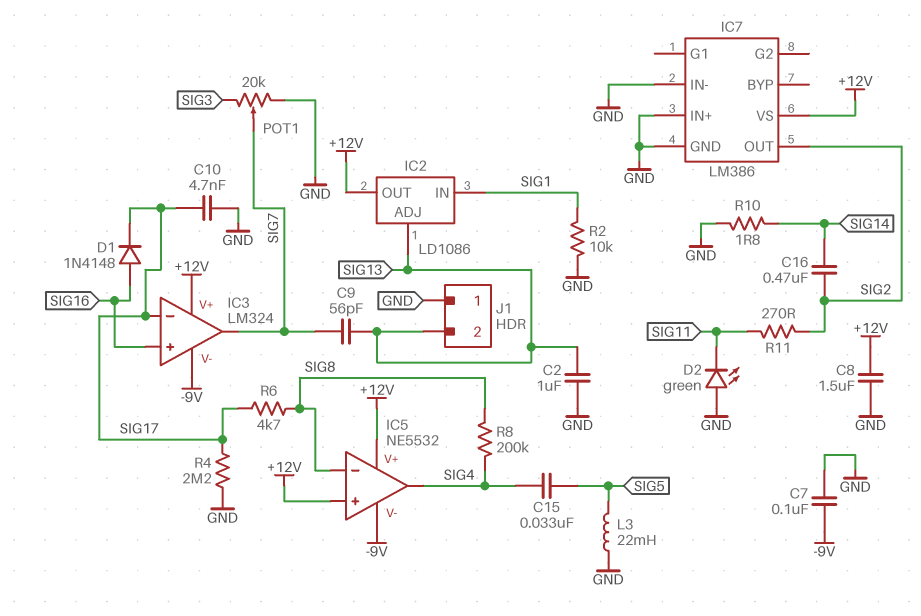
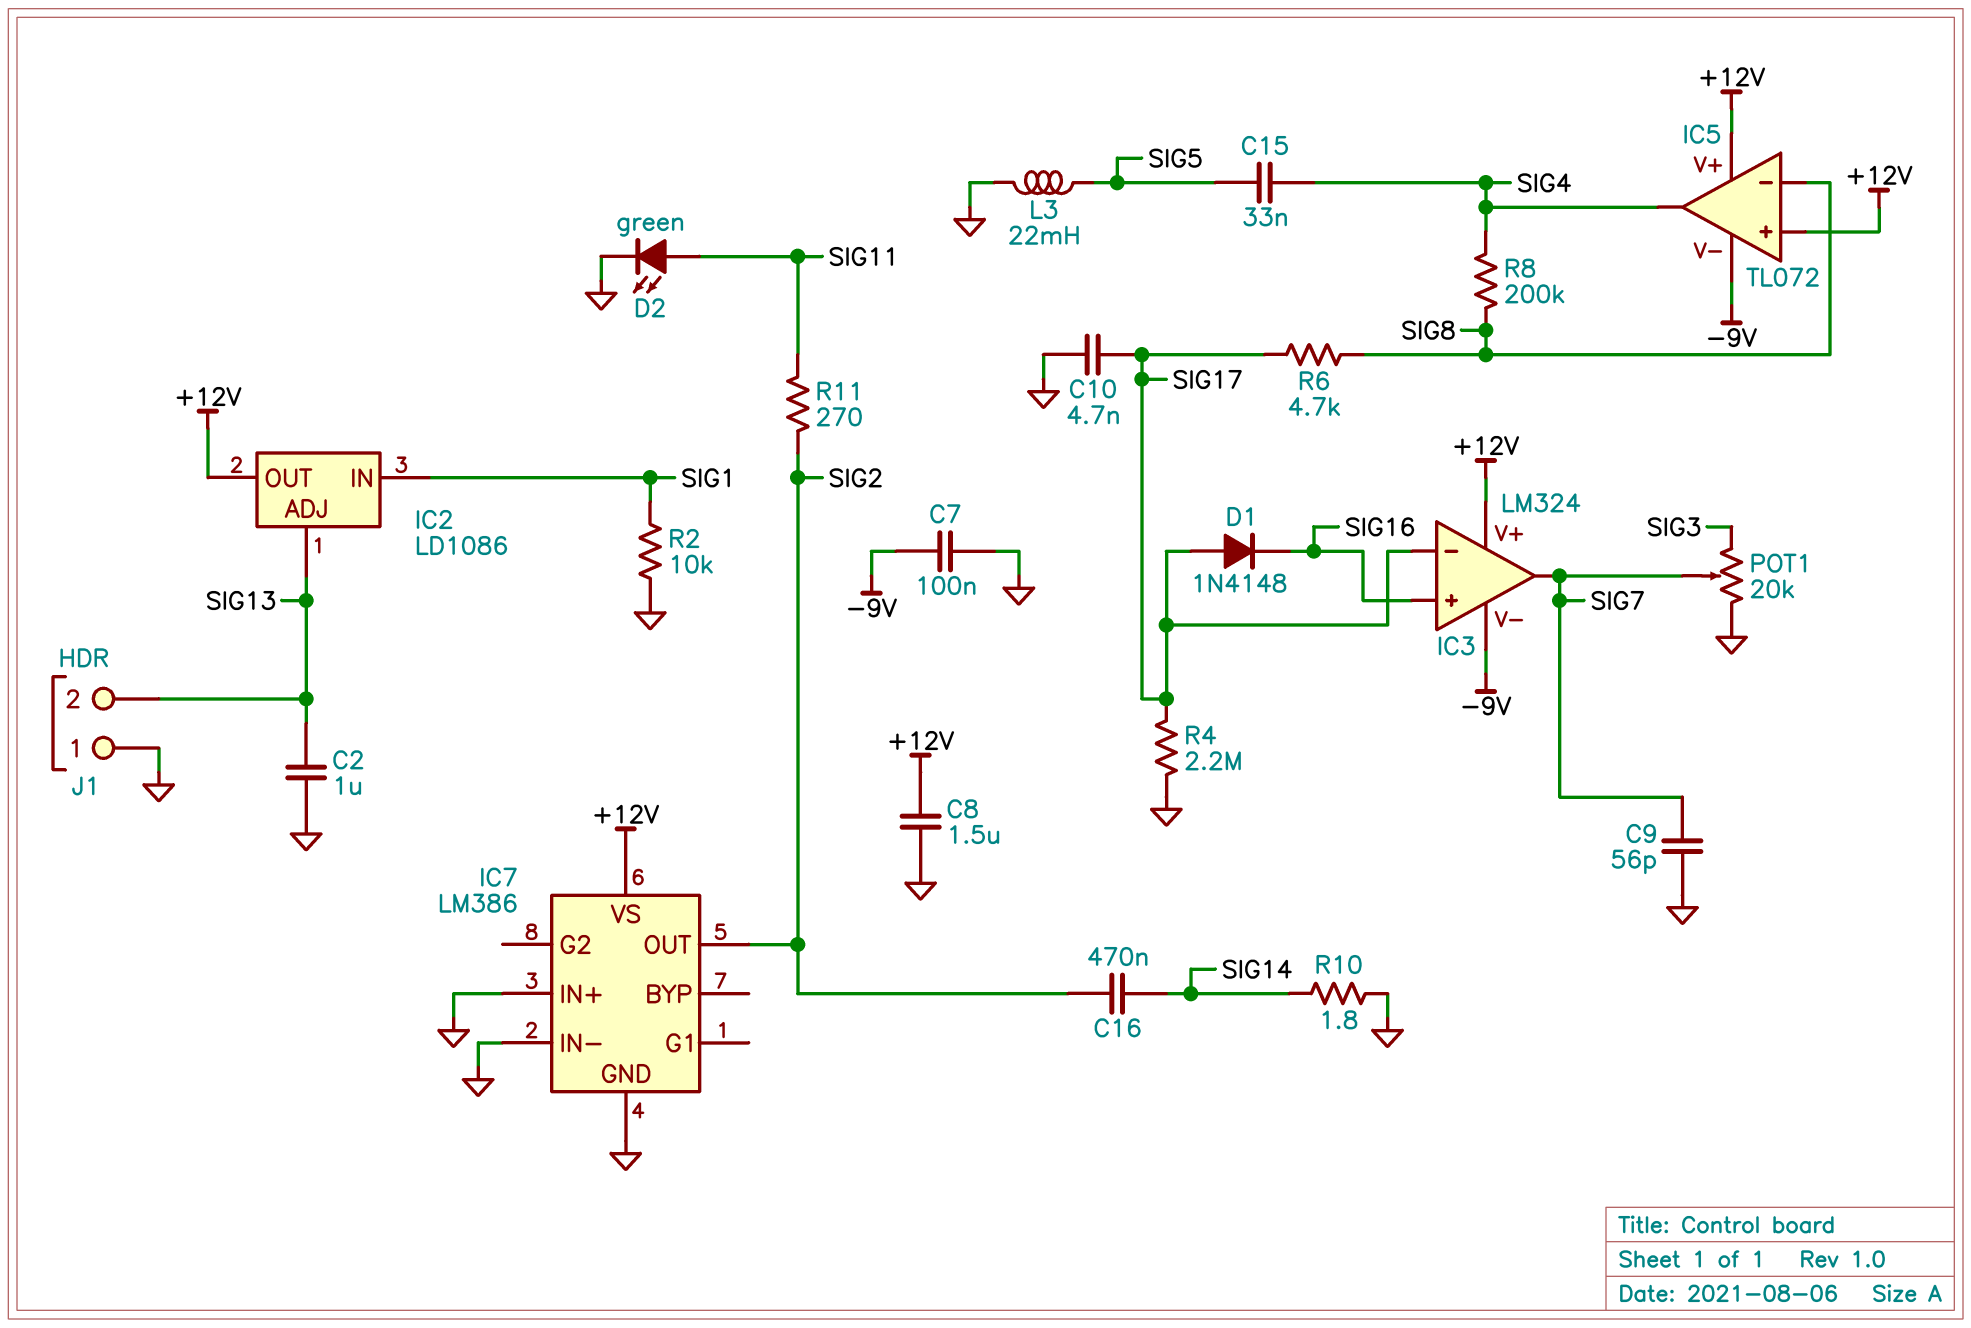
C9: 56pF (SIG7, SIG13) -> 56pF (GND, SIG7)
D1: diode 1N4148 (A SIG16, K SIG17) -> diode 1N4148 (A SIG17, K SIG16)
D2: LED green (A GND, K SIG11) -> LED green (A SIG11, K GND)
IC5: NE5532 -> TL072

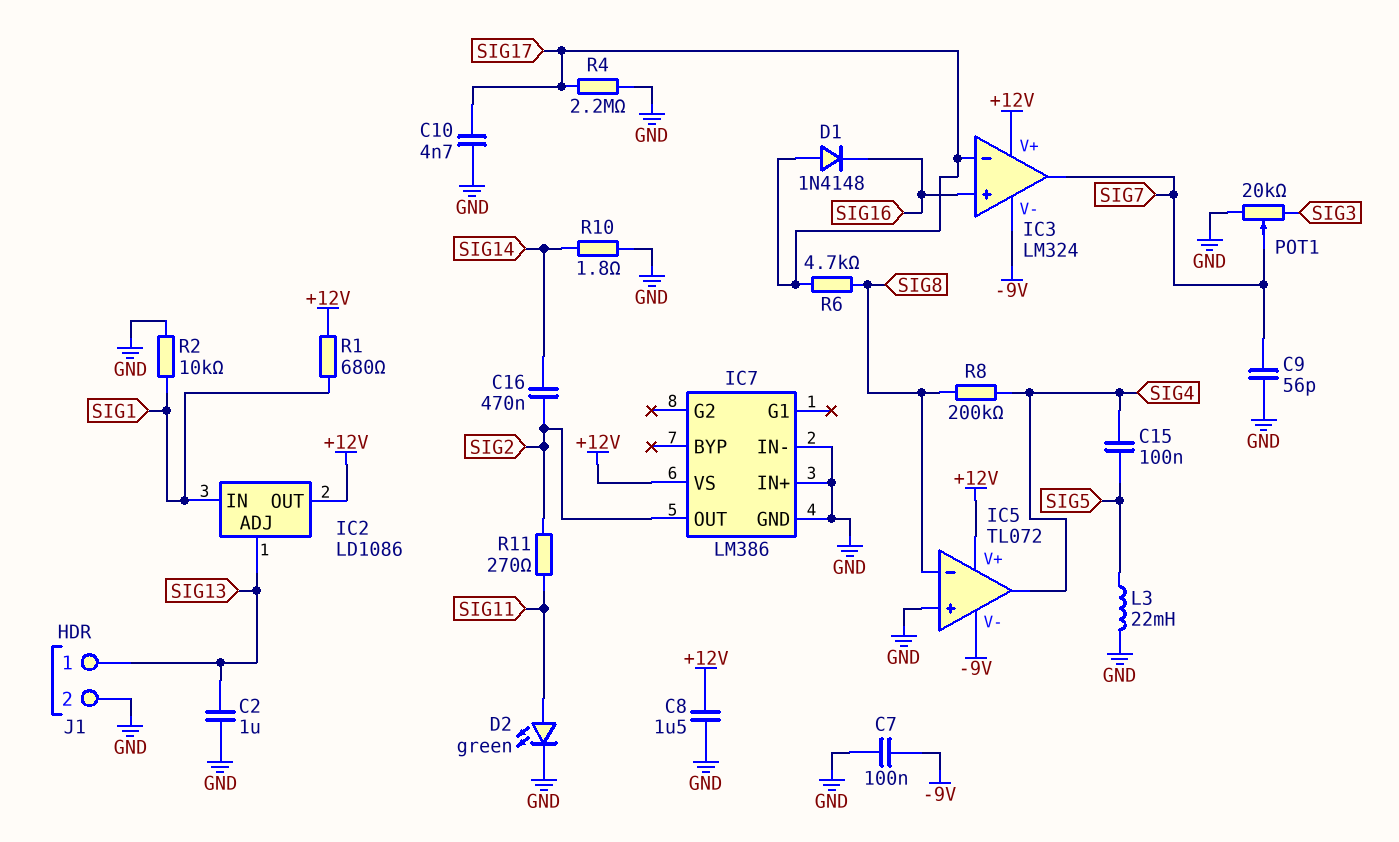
C15: 33nF (SIG4, SIG5) -> 100nF (SIG4, SIG5)
IC5 pin in+: +12V -> GND
J1 pin 1: GND -> SIG13
J1 pin 2: SIG13 -> GND
R1: none -> 680 (+12V, SIG1)

